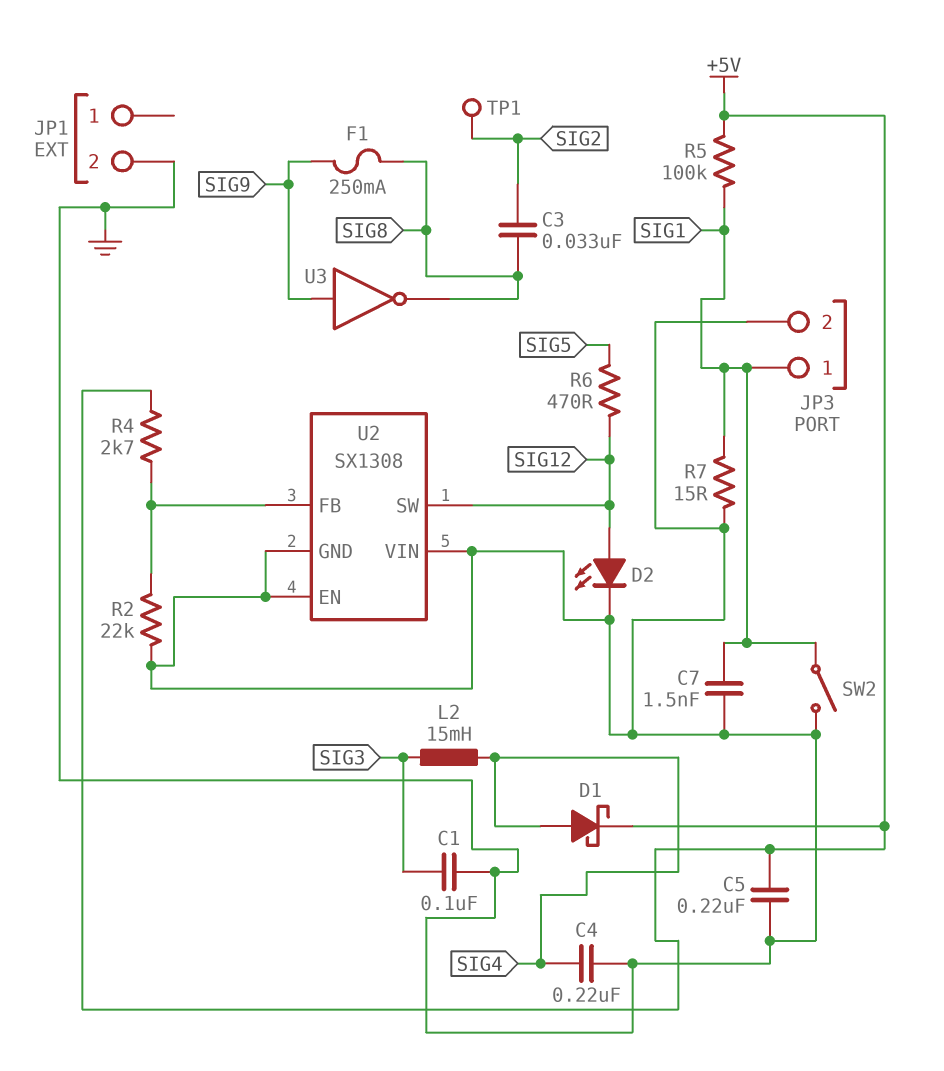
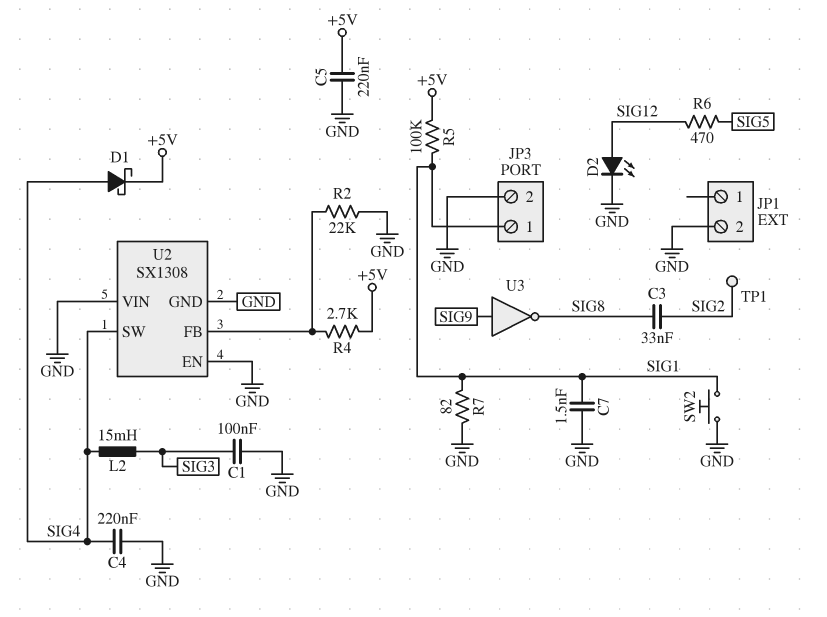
F1: 250mA (SIG8, SIG9) -> none
R7: 15 (GND, SIG1) -> 82 (GND, SIG1)
SW2: switch (GND, SIG1) -> button (GND, SIG1)
U2 pin SW: SIG12 -> SIG4

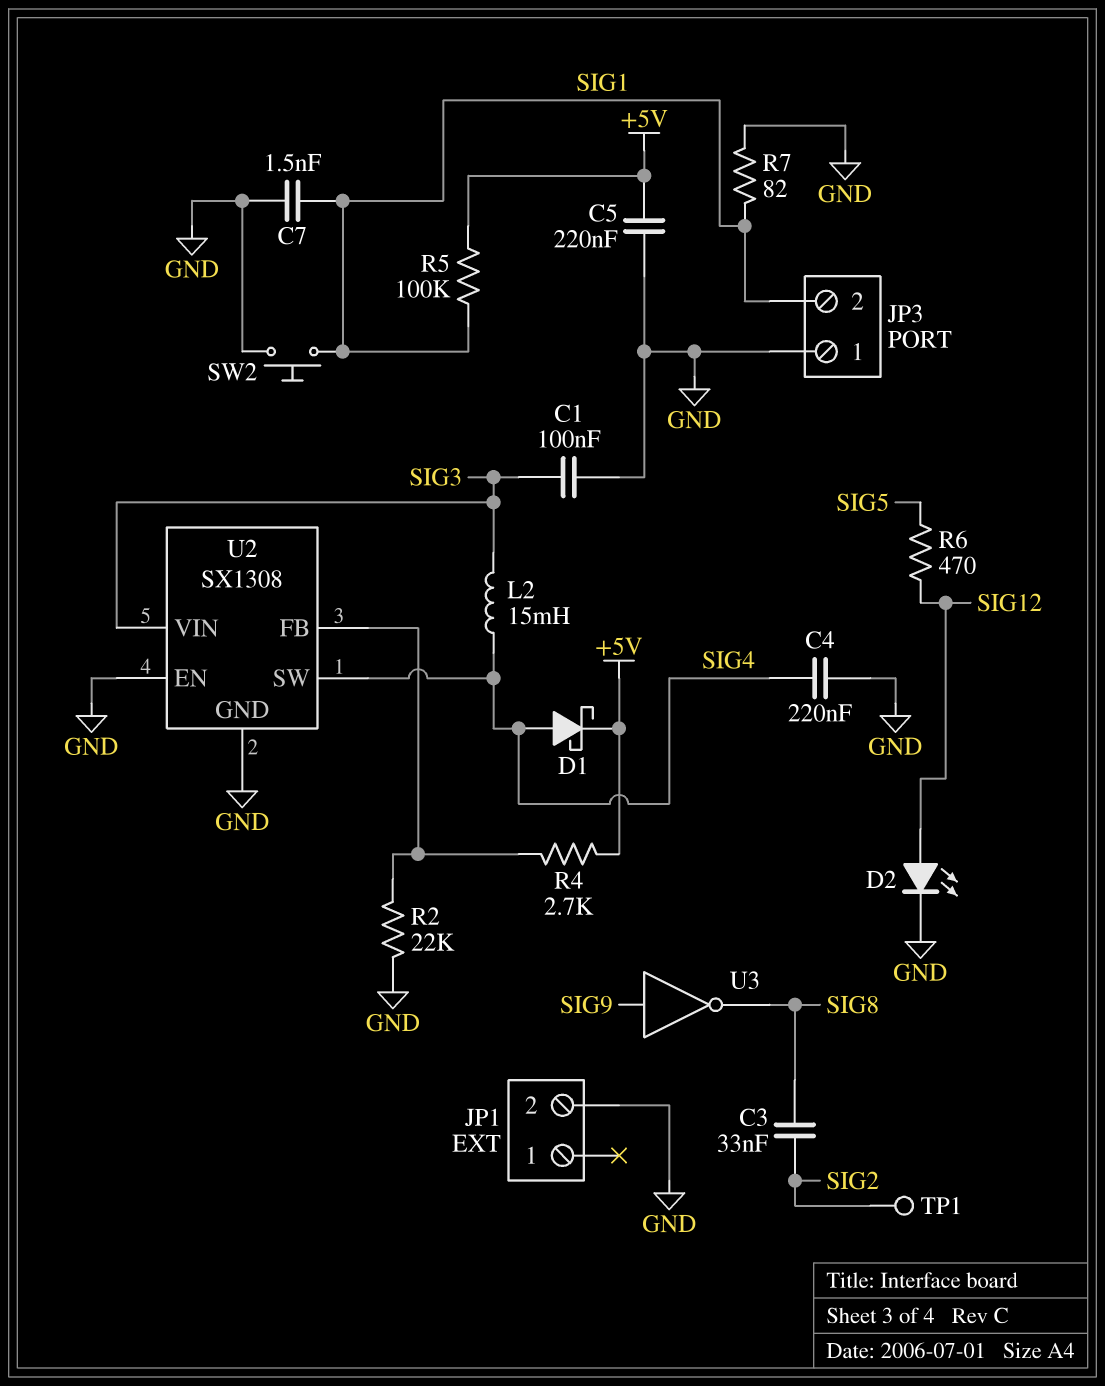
JP3 pin 1: SIG1 -> GND
JP3 pin 2: GND -> SIG1
U2 pin VIN: GND -> SIG3

